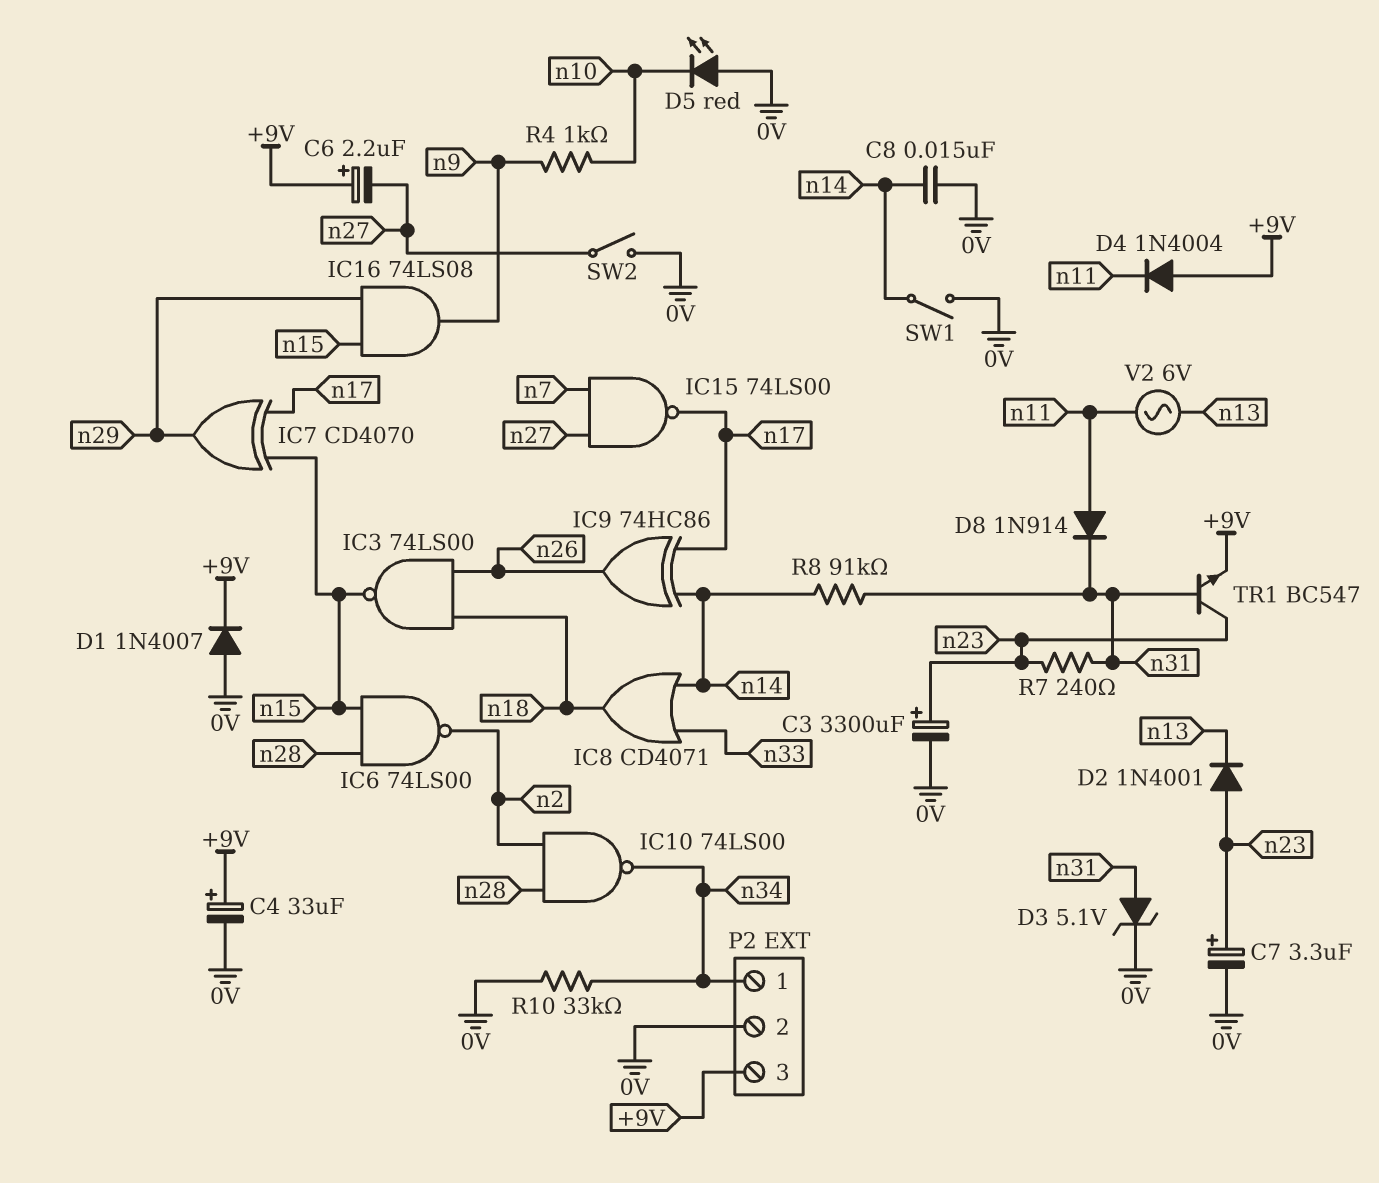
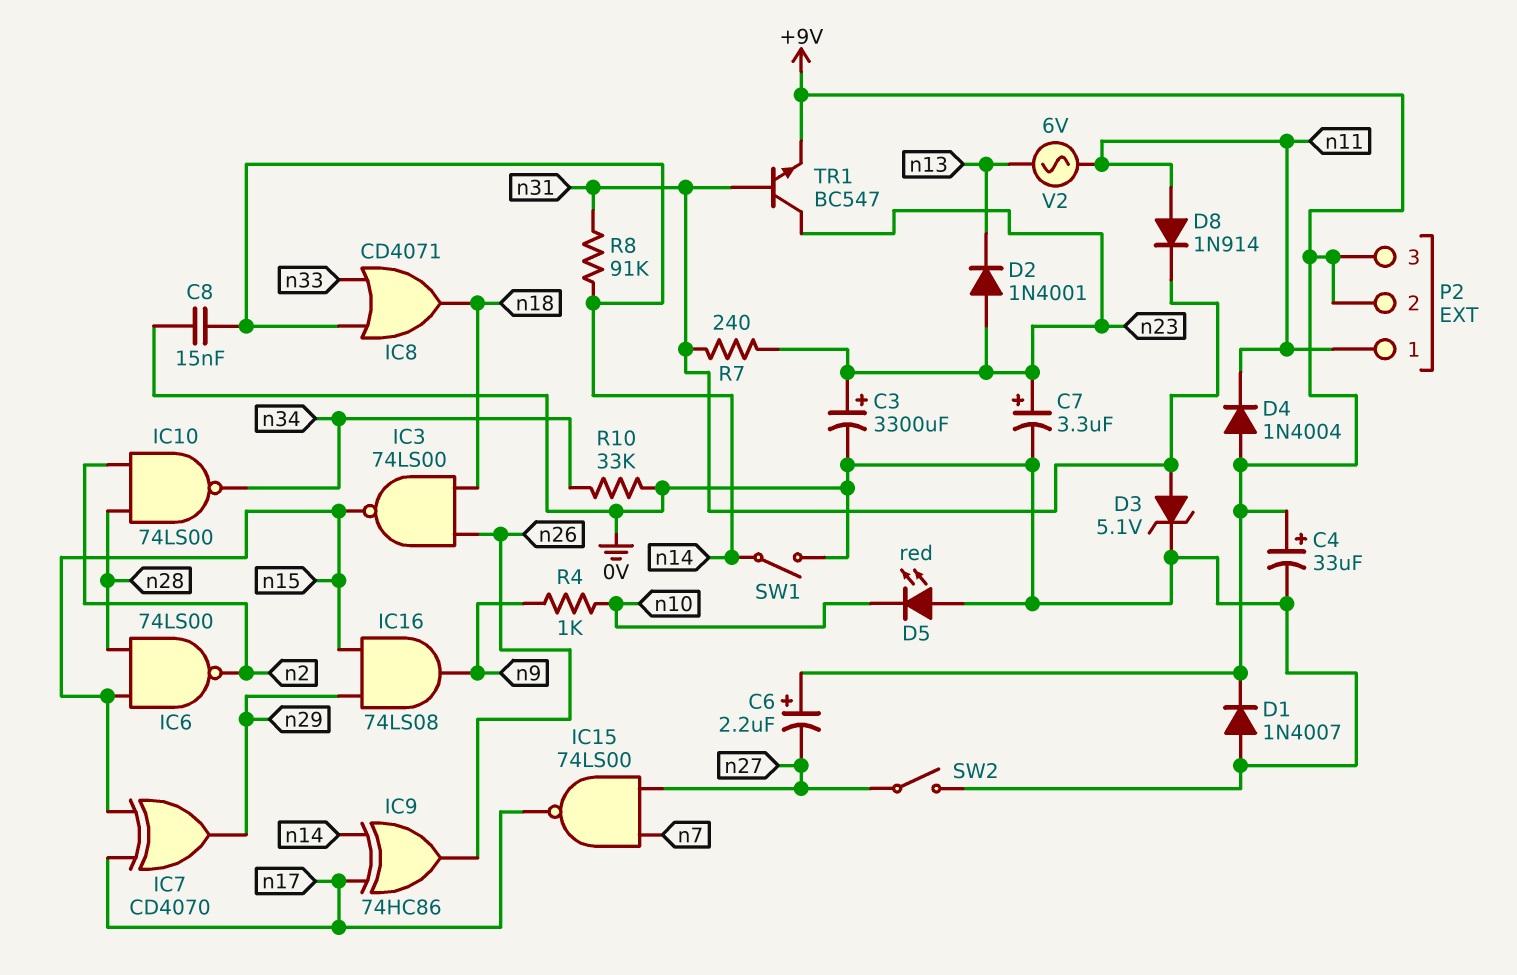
P2 pin 1: n34 -> n11
P2 pin 2: 0V -> +9V

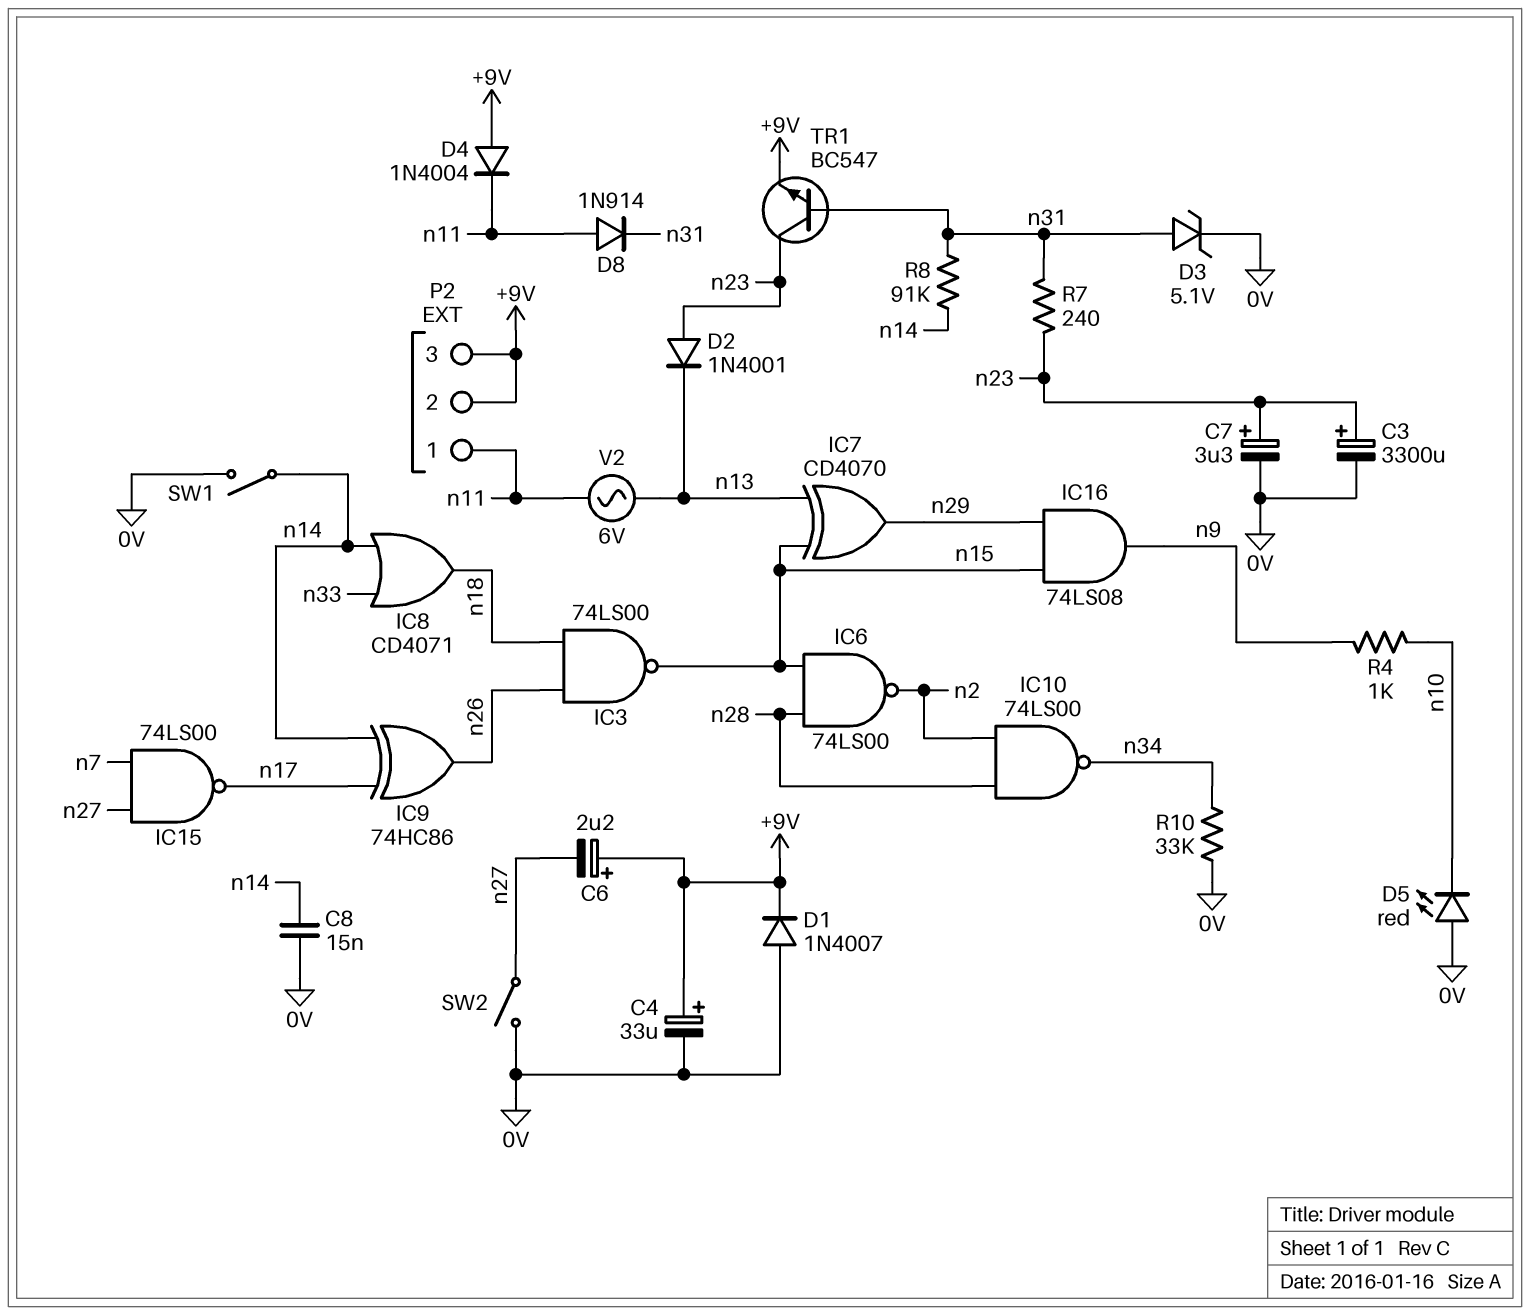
IC7: XOR CD4070 (in n15, in n17, out n29) -> XOR CD4070 (in n13, in n15, out n29)

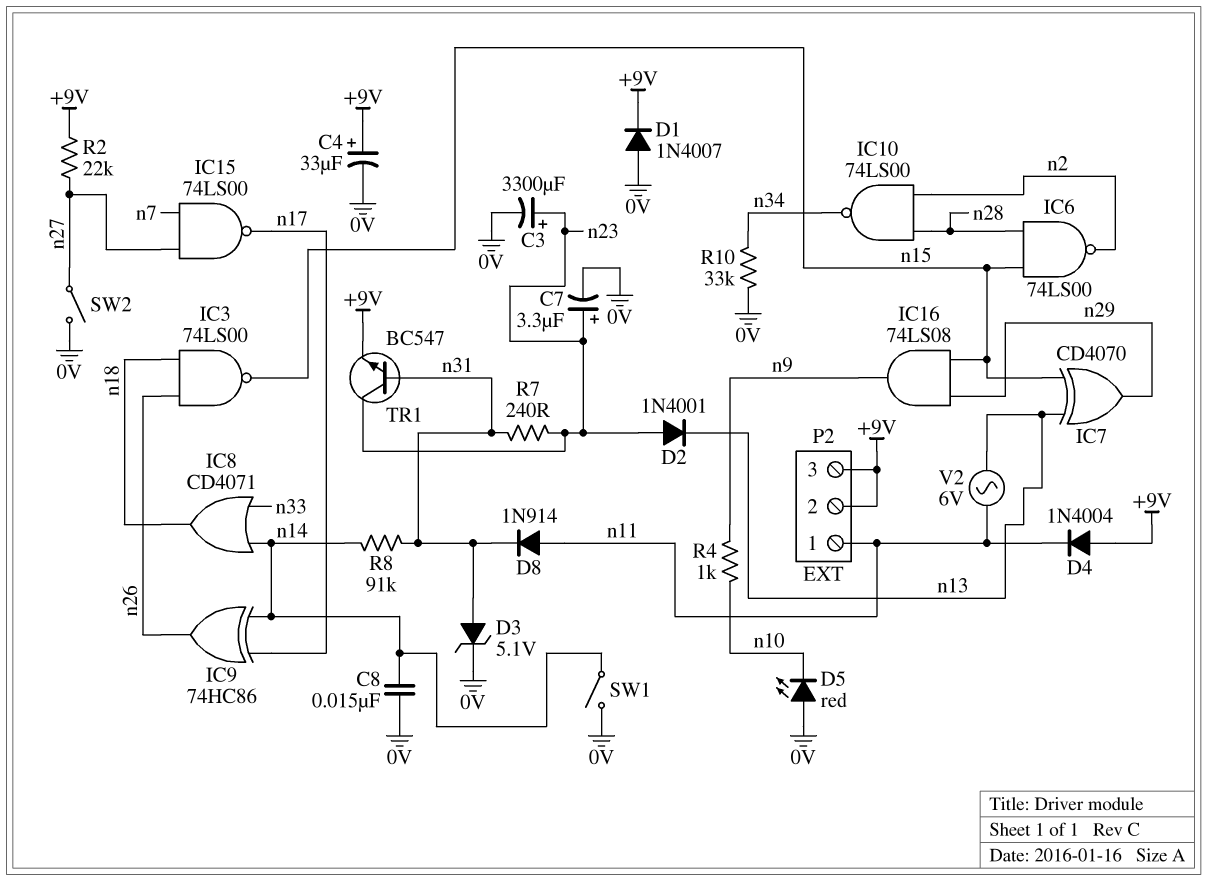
C6: 2.2uF (plus +9V, minus n27) -> none
R2: none -> 22k (+9V, n27)

